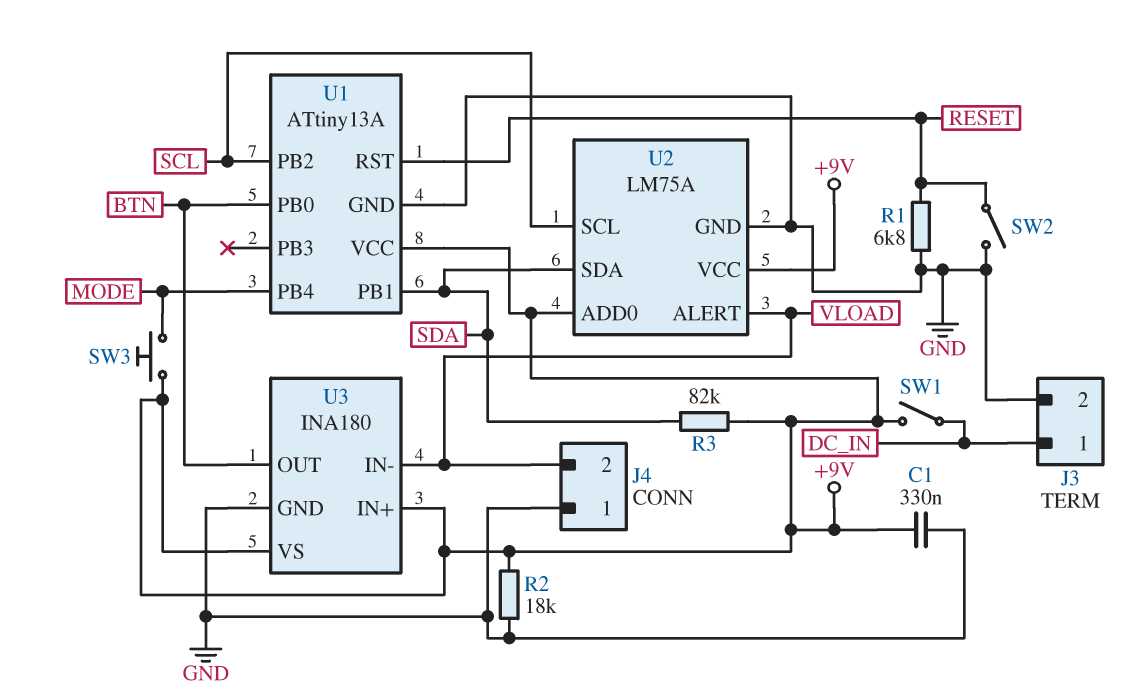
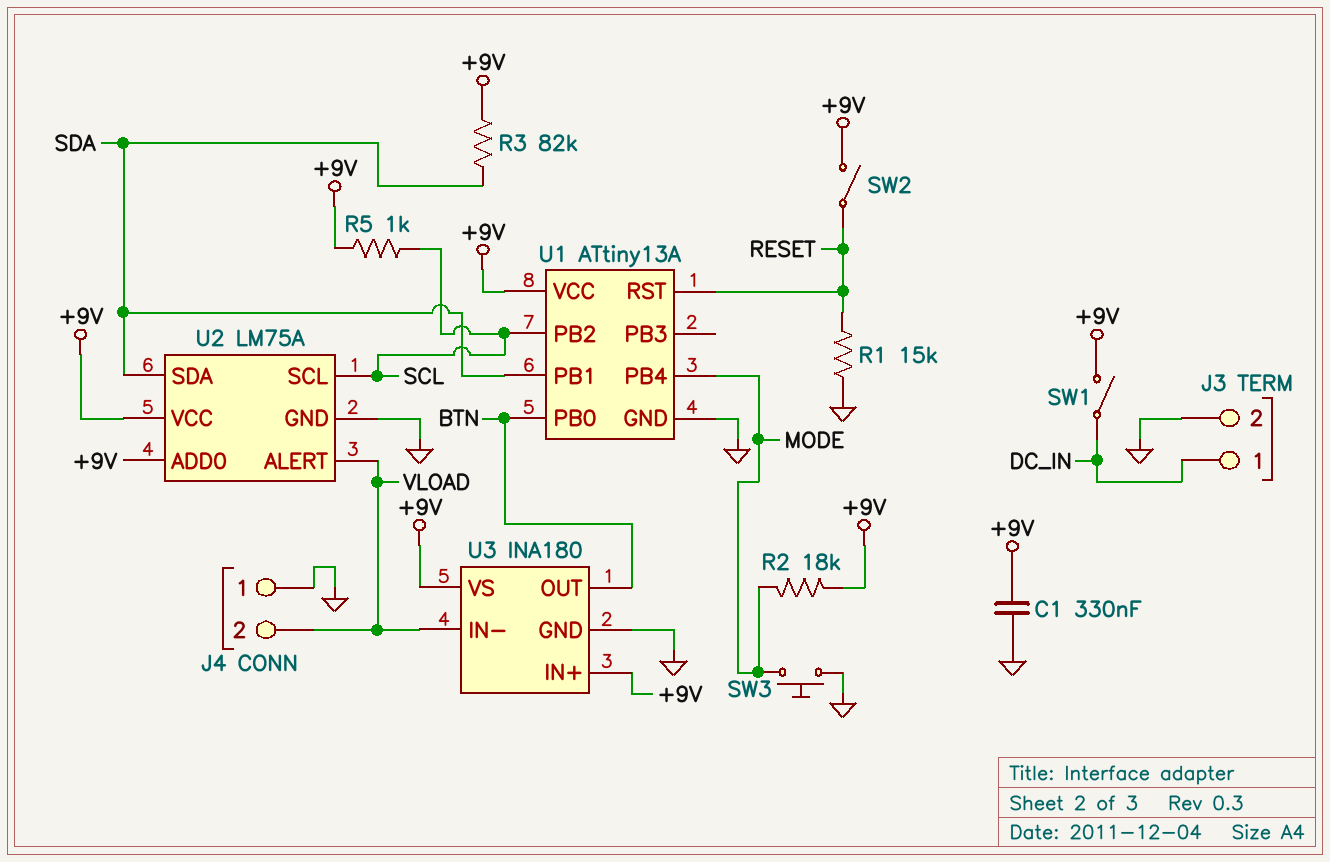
R1: 6.8k (GND, RESET) -> 15k (GND, RESET)
R2: 18k (+9V, GND) -> 18k (+9V, MODE)
R5: none -> 1k (+9V, SCL)
SW2: switch (GND, RESET) -> switch (+9V, RESET)
SW3: button (+9V, MODE) -> button (GND, MODE)

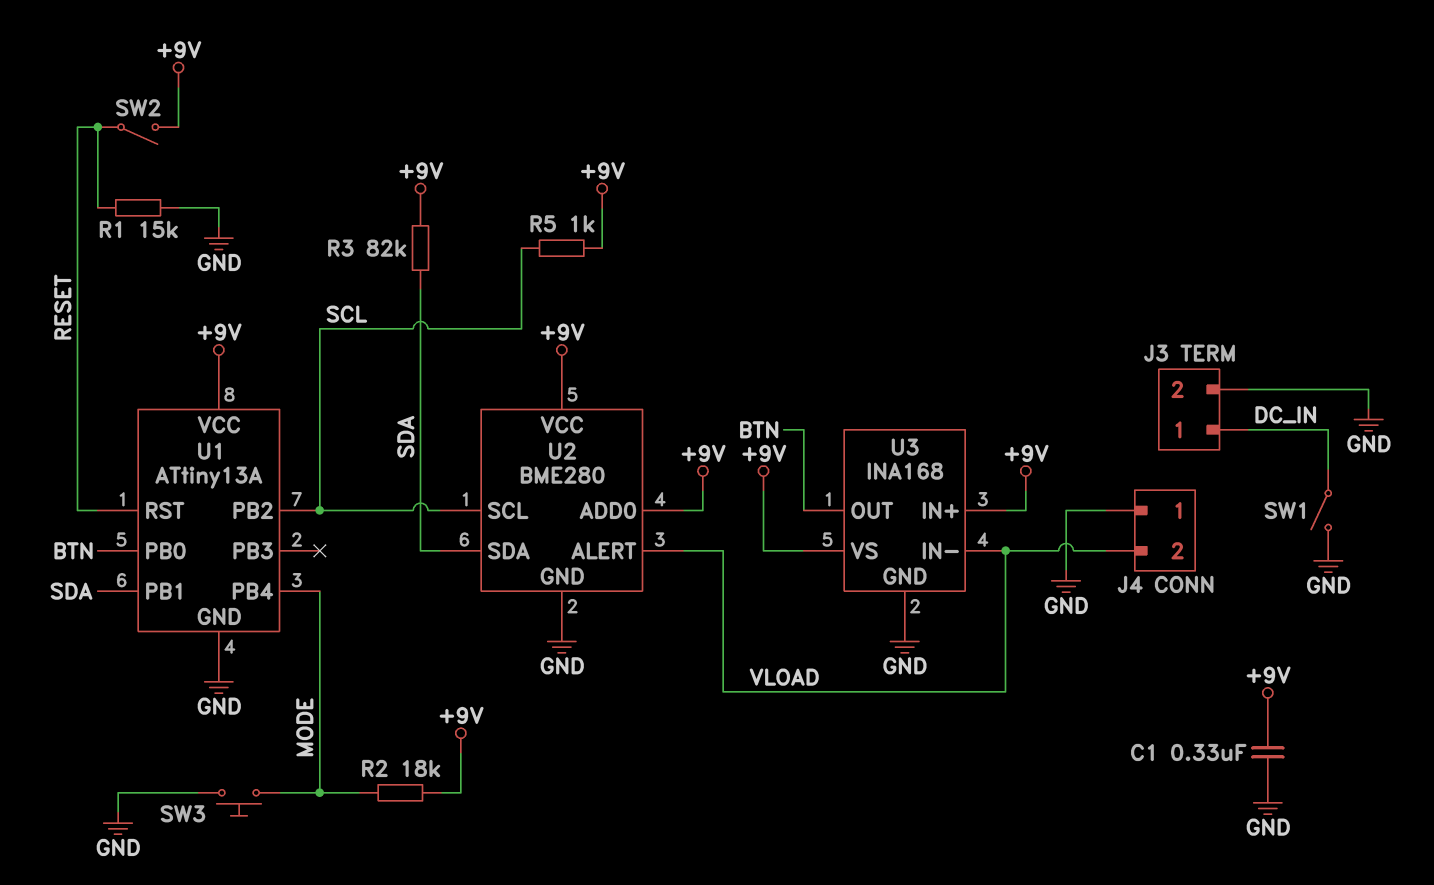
SW1: switch (+9V, DC_IN) -> switch (DC_IN, GND)
U2: LM75A -> BME280
U3: INA180 -> INA168

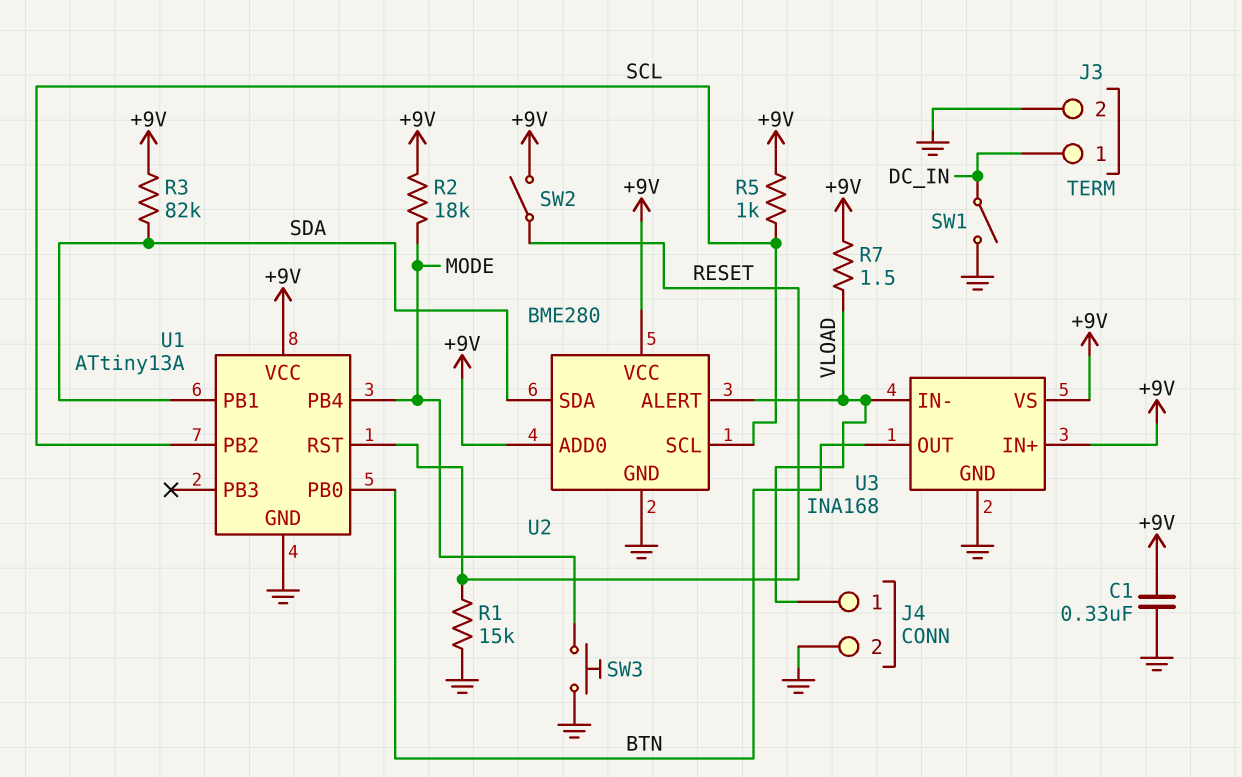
J4 pin 1: GND -> VLOAD
J4 pin 2: VLOAD -> GND
R7: none -> 1.5 (+9V, VLOAD)

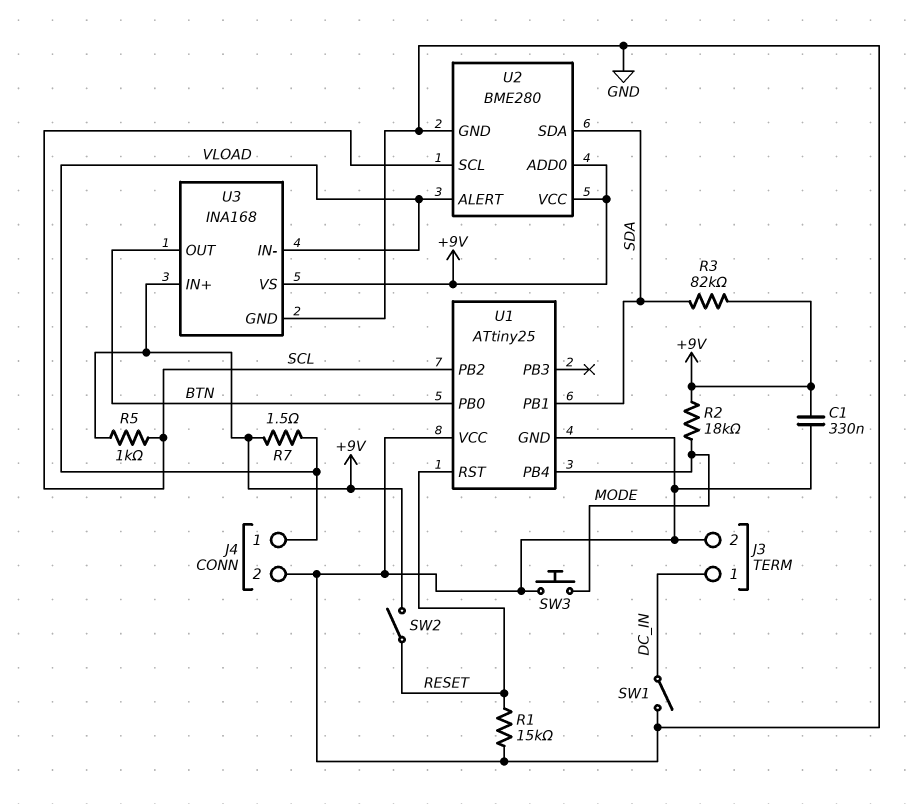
U1: ATtiny13A -> ATtiny25
U1 pin VCC: +9V -> GND

